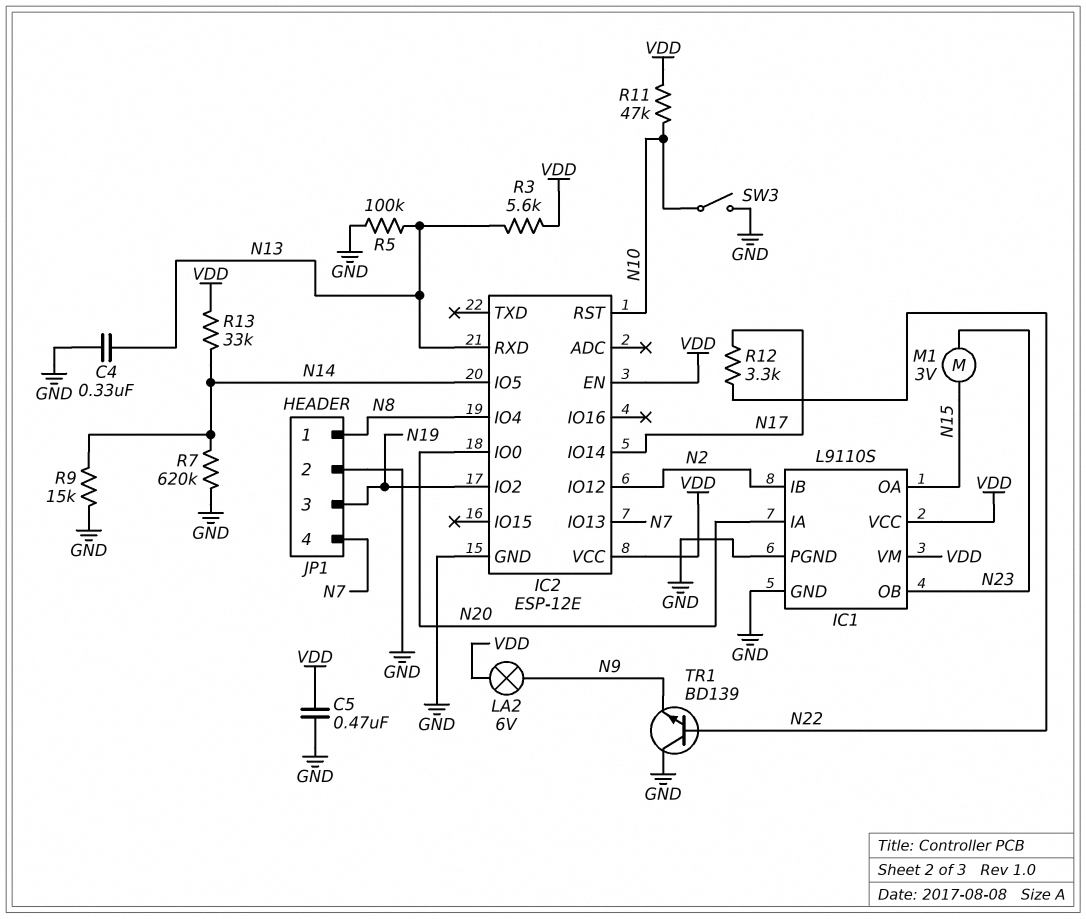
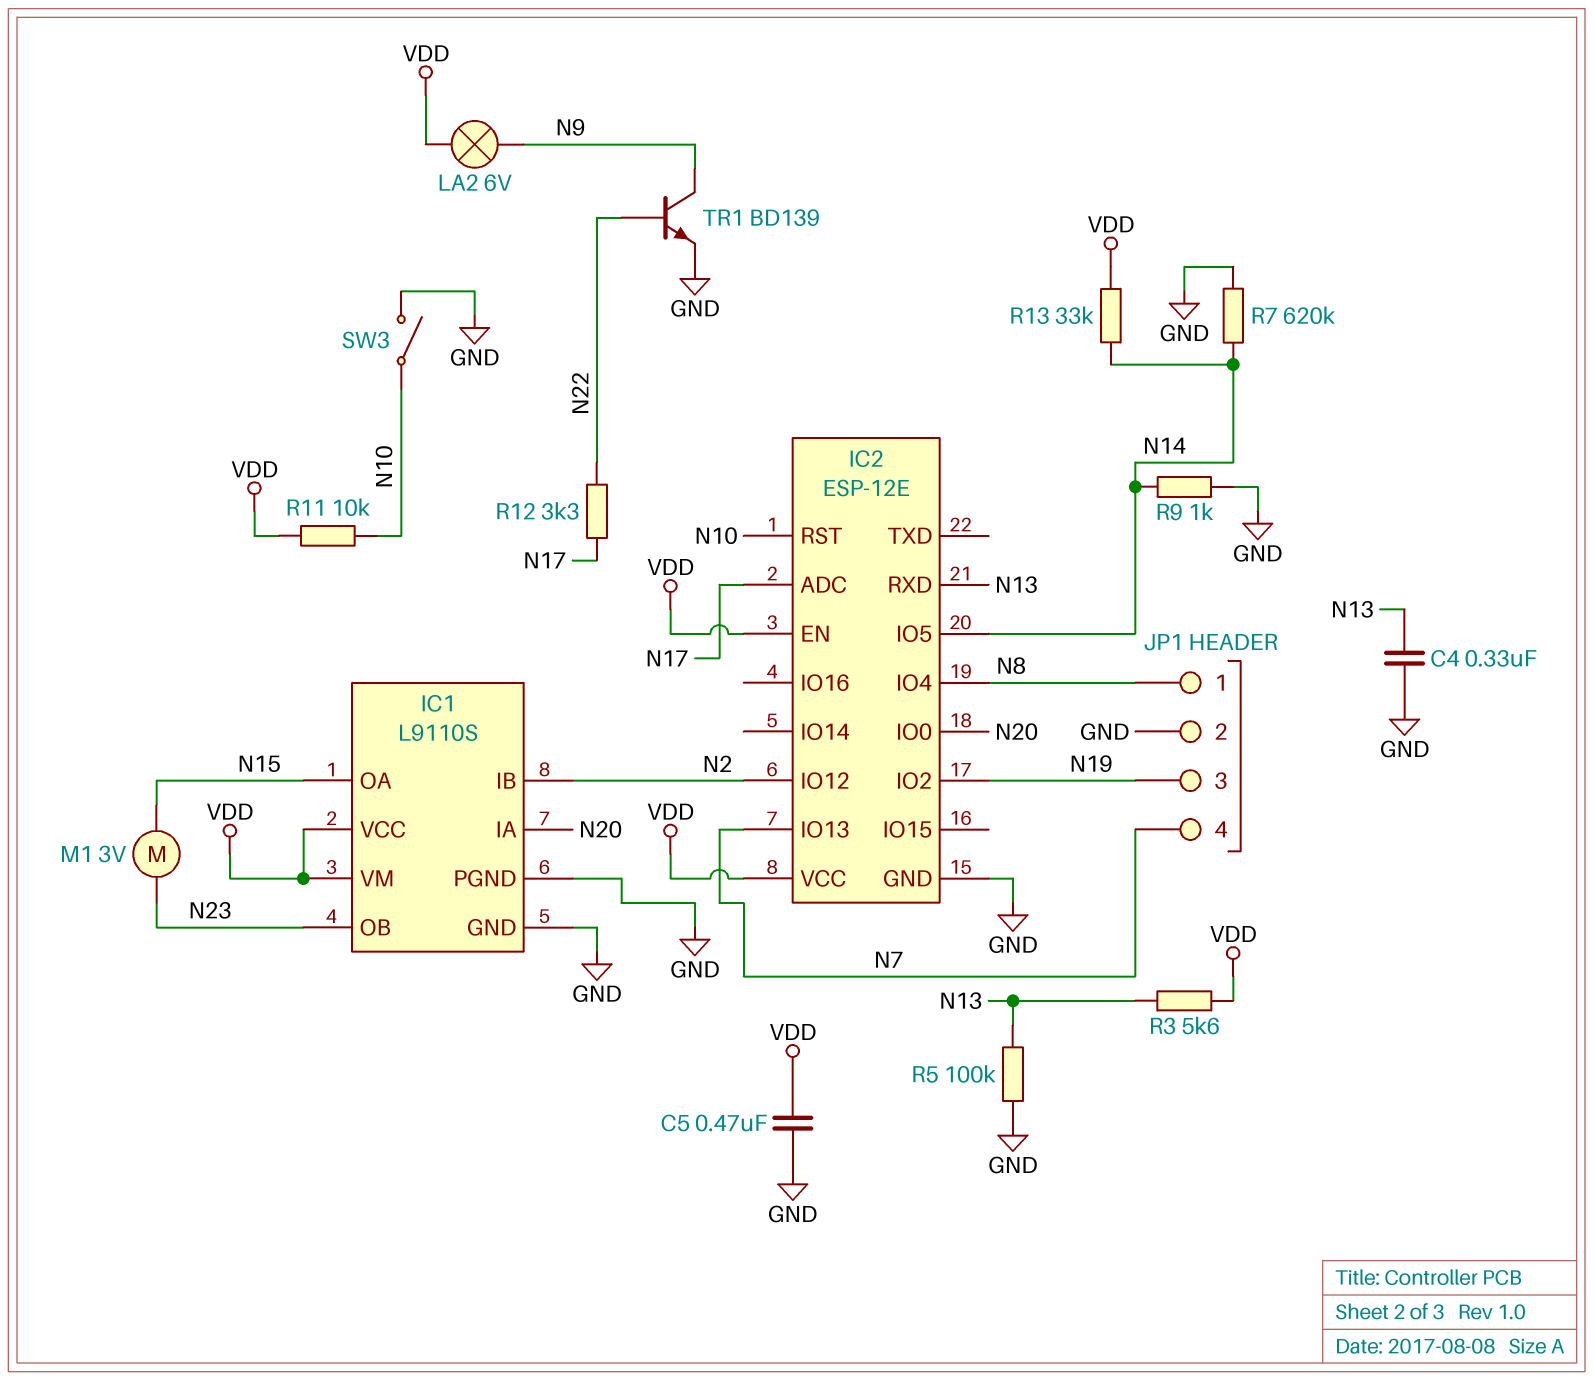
IC2 pin ADC: none -> N17
IC2 pin IO14: N17 -> none
R9: 15k (GND, N14) -> 1k (GND, N14)
R11: 47k (N10, VDD) -> 10k (N10, VDD)
TR1: NPN BD139 (B N22, C GND, E N9) -> NPN BD139 (B N22, C N9, E GND)

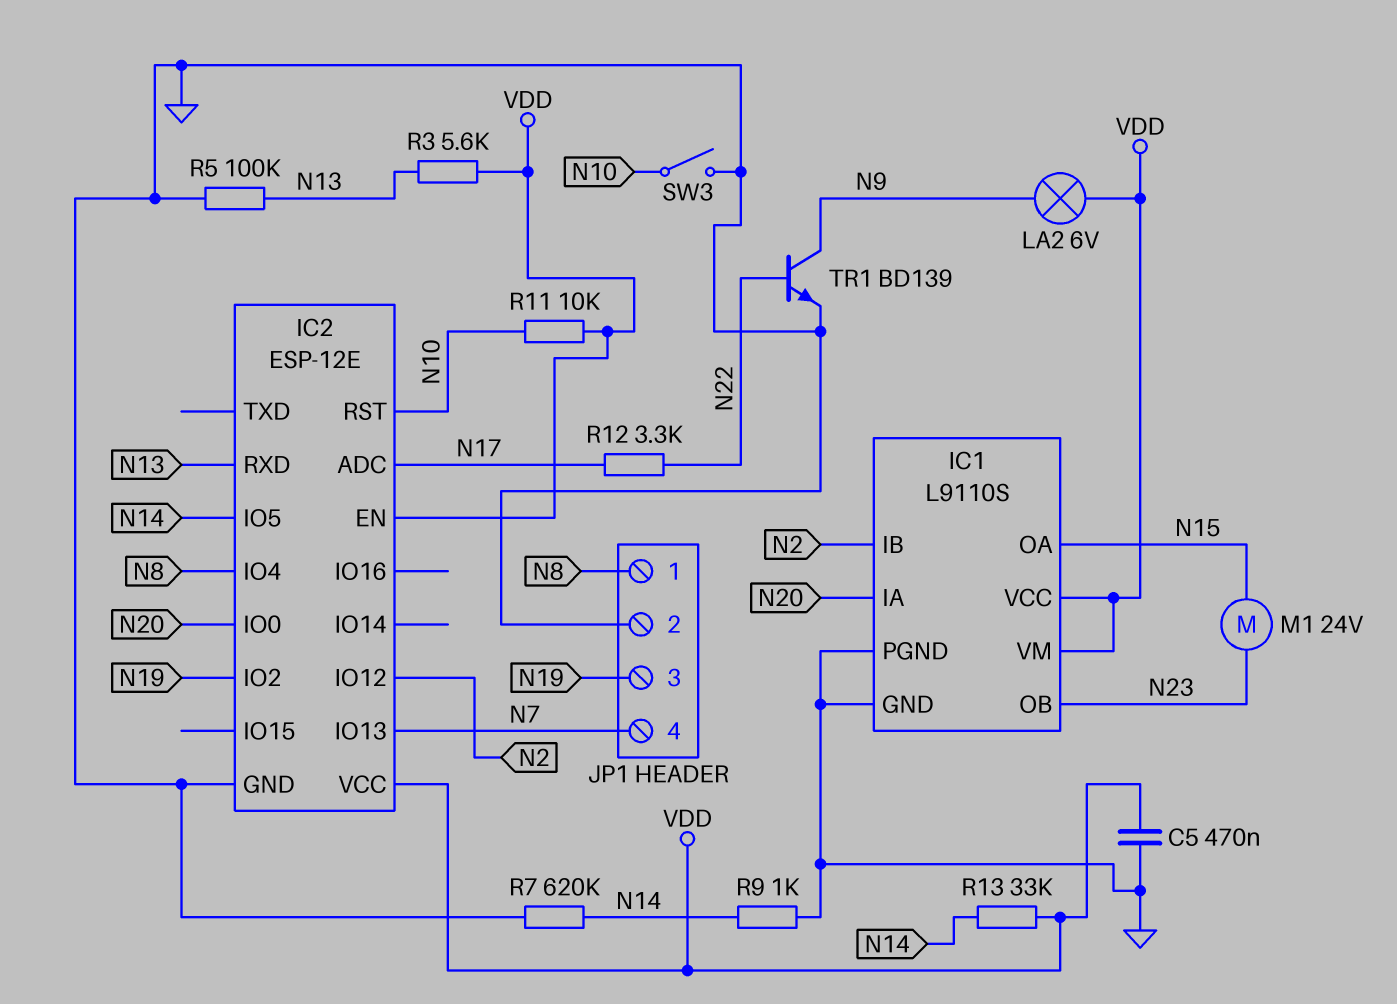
C4: 330nF (GND, N13) -> none
M1: motor 3V (N15, N23) -> motor 24V (N15, N23)

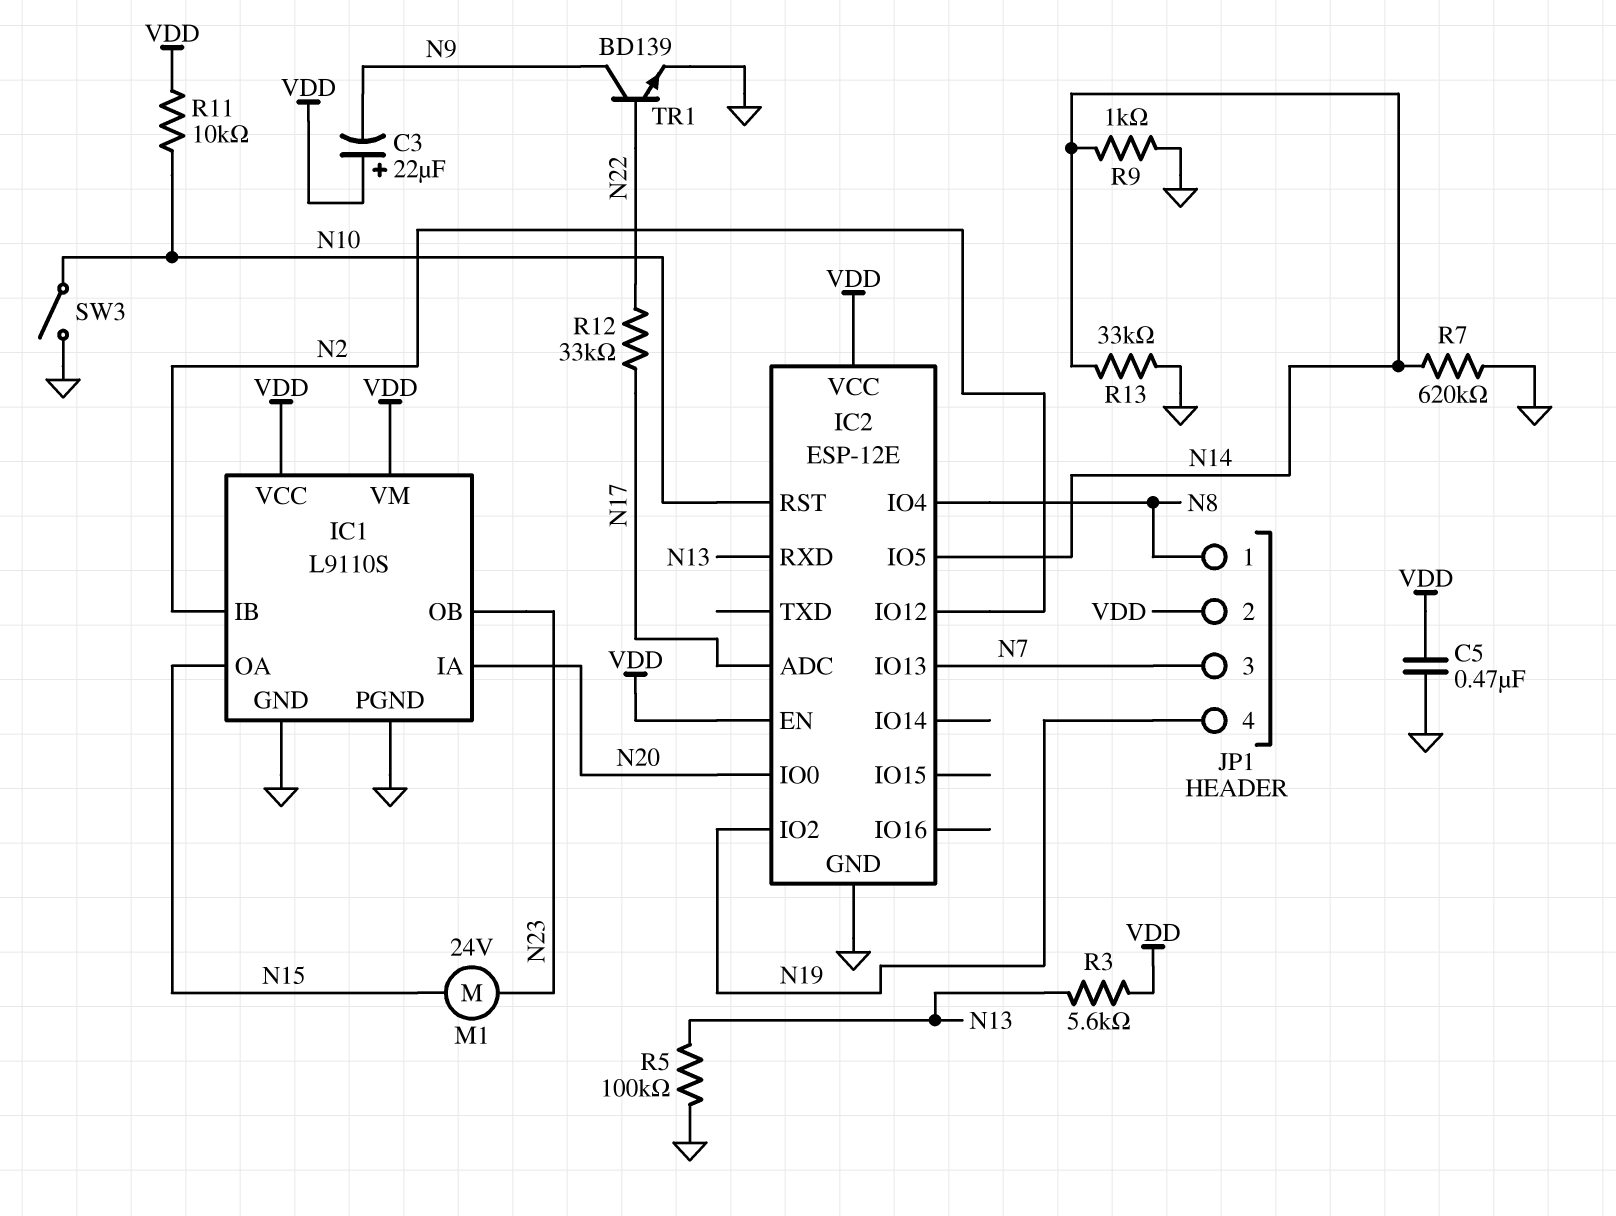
C3: none -> 22uF (plus VDD, minus N9)
JP1 pin 2: GND -> VDD
JP1 pin 3: N19 -> N7
JP1 pin 4: N7 -> N19
LA2: lamp 6V (N9, VDD) -> none
R12: 3.3k (N17, N22) -> 33k (N17, N22)
R13: 33k (N14, VDD) -> 33k (GND, N14)

